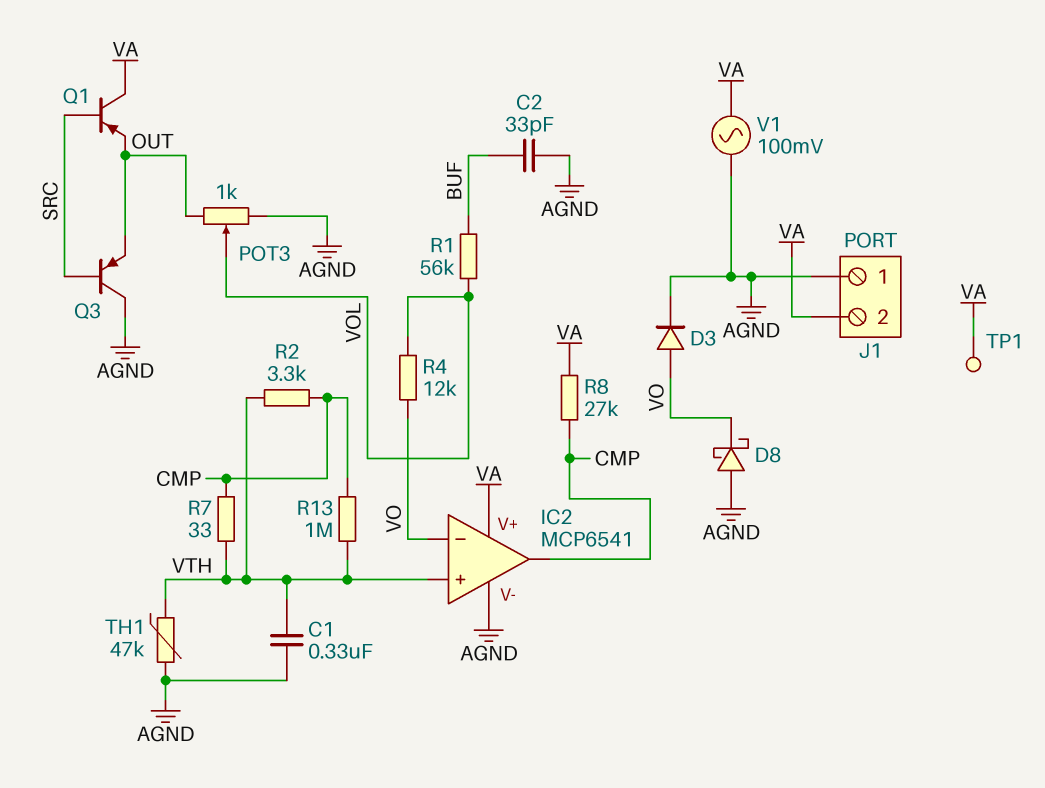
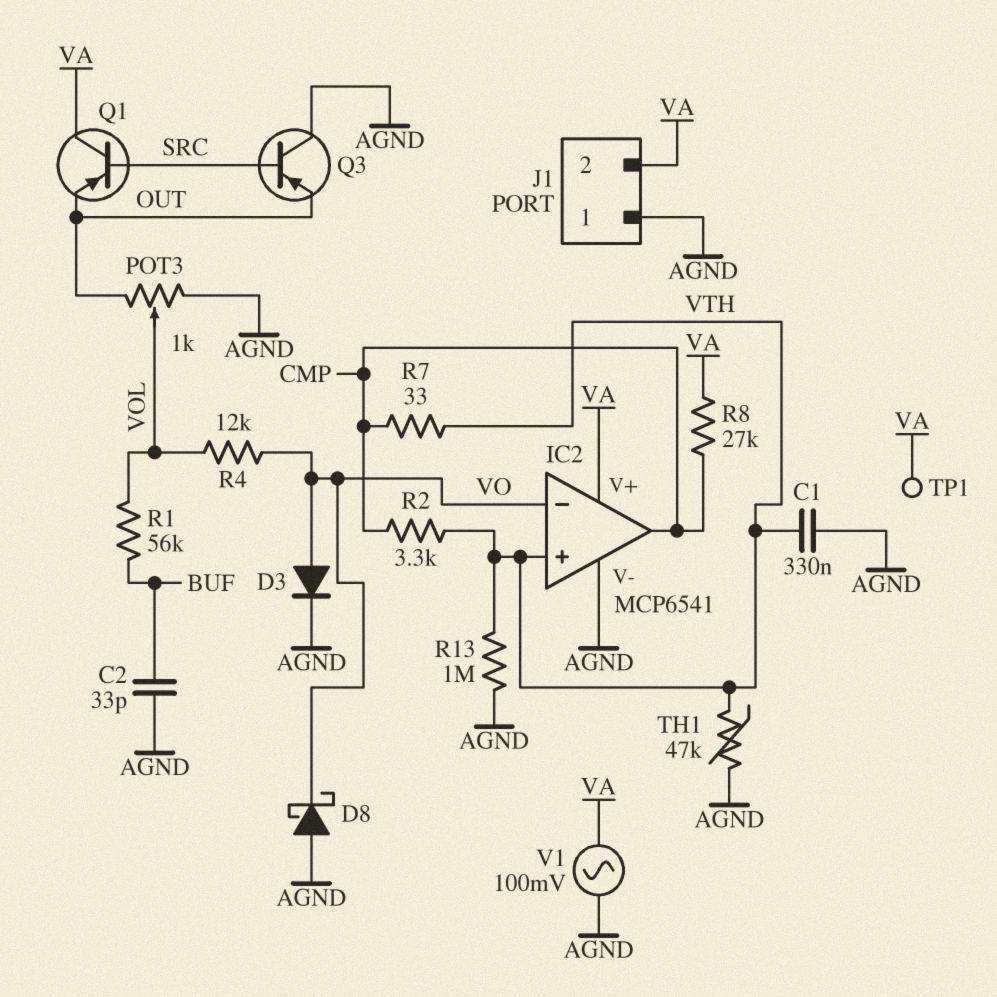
R13: 1M (CMP, VTH) -> 1M (AGND, VTH)

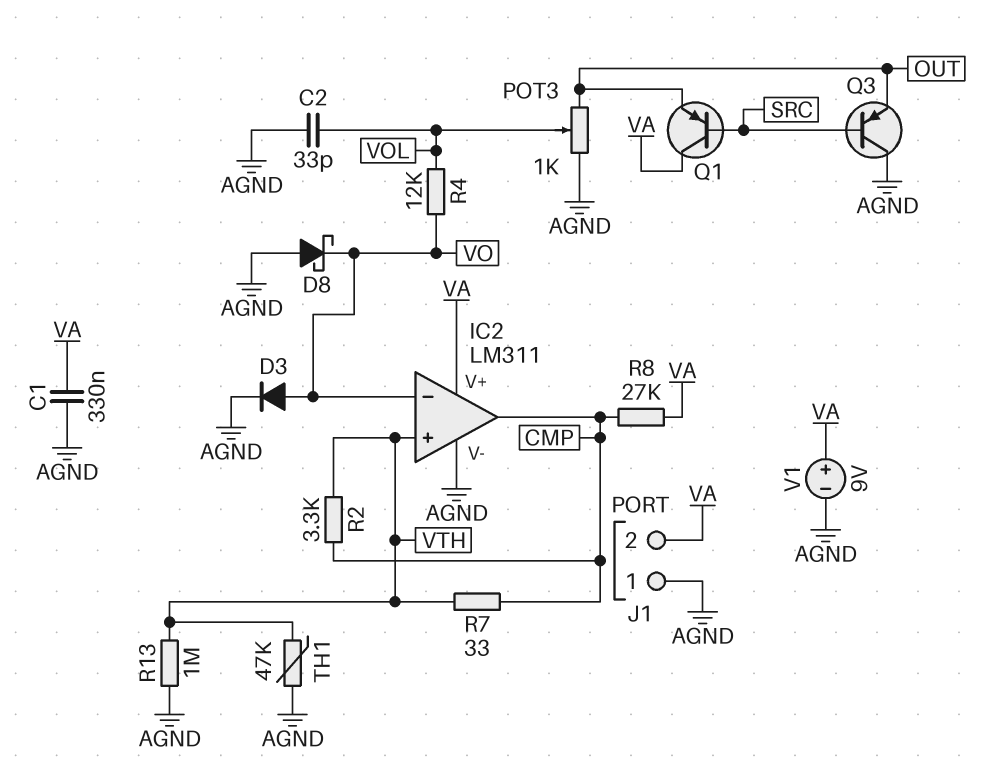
C1: 330nF (AGND, VTH) -> 330nF (AGND, VA)
C2: 33pF (AGND, BUF) -> 33pF (AGND, VOL)
IC2: MCP6541 -> LM311
R1: 56k (BUF, VOL) -> none
TP1: test point (VA) -> none
V1: AC 100mV (AGND, VA) -> 9V (plus VA, minus AGND)

